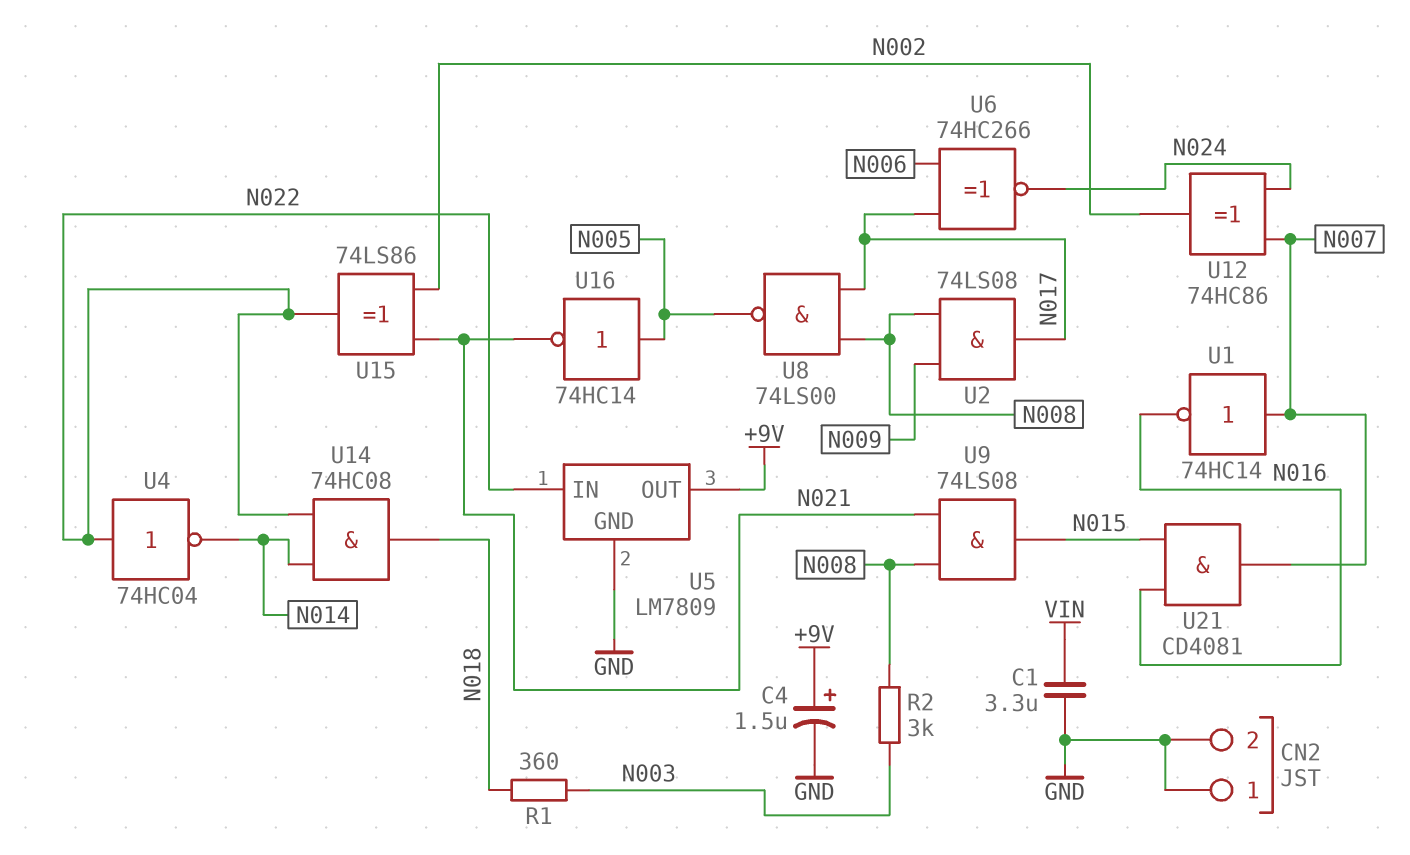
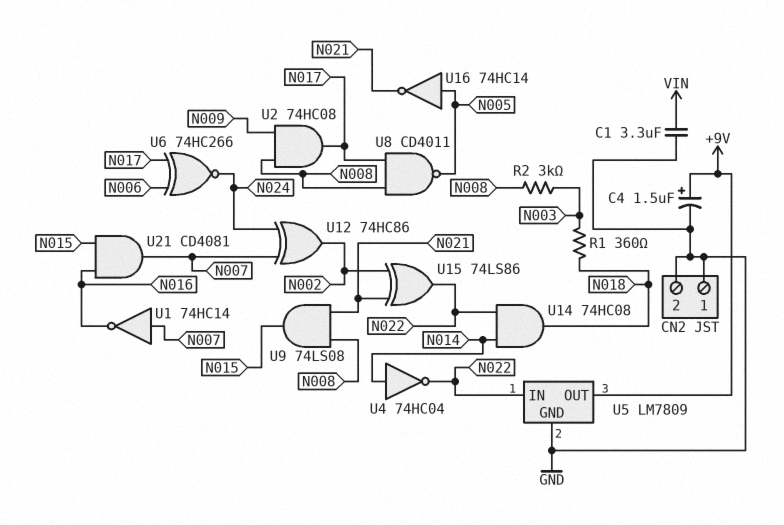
U2: AND 74LS08 (in N008, in N009, out N017) -> AND 74HC08 (in N008, in N009, out N017)
U4: NOT 74HC04 (in N022, out N014) -> NOT 74HC04 (in N014, out N022)
U8: NAND 74LS00 (in N008, in N017, out N005) -> NAND CD4011 (in N008, in N017, out N005)

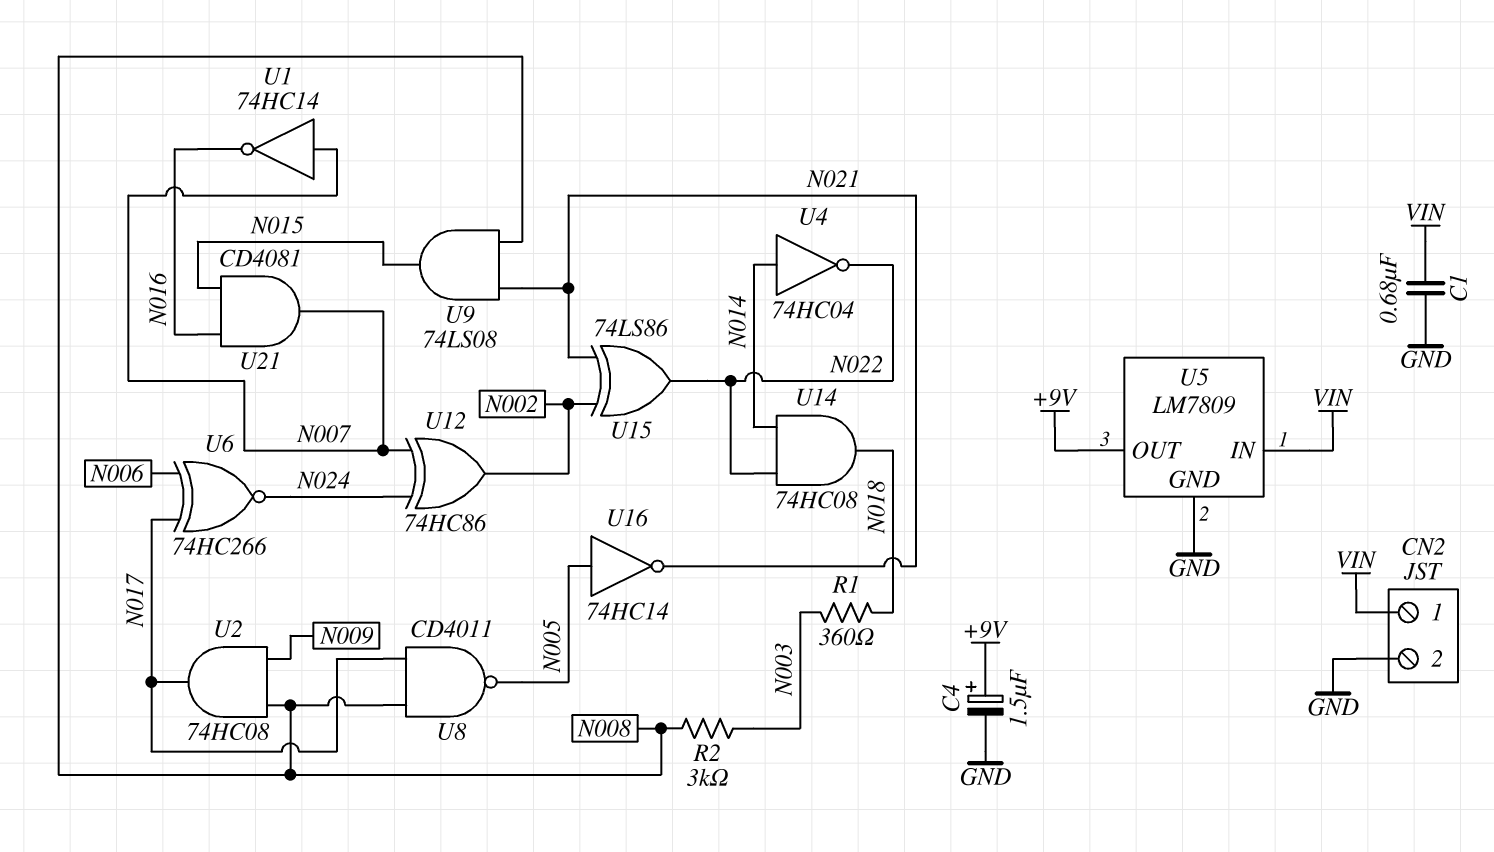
C1: 3.3uF (GND, VIN) -> 680nF (GND, VIN)
CN2 pin 1: GND -> VIN
U5 pin IN: N022 -> VIN

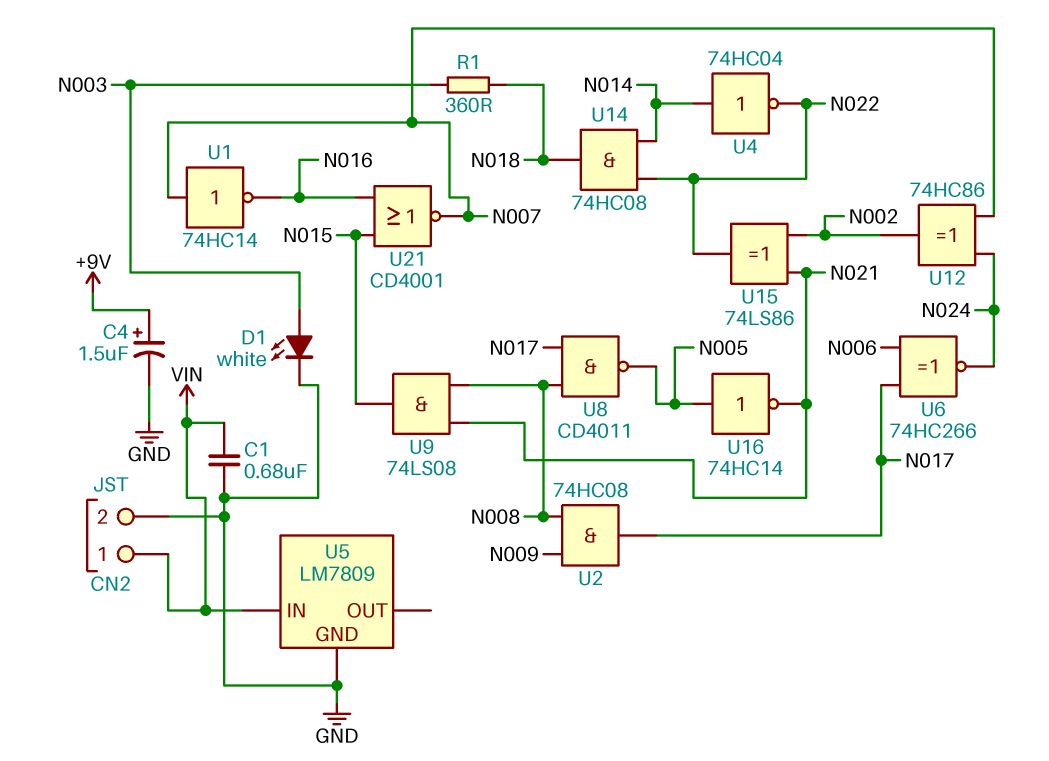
D1: none -> LED white (A N003, K GND)
R2: 3k (N003, N008) -> none
U5 pin OUT: +9V -> none
U21: AND CD4081 (in N015, in N016, out N007) -> NOR CD4001 (in N015, in N016, out N007)

